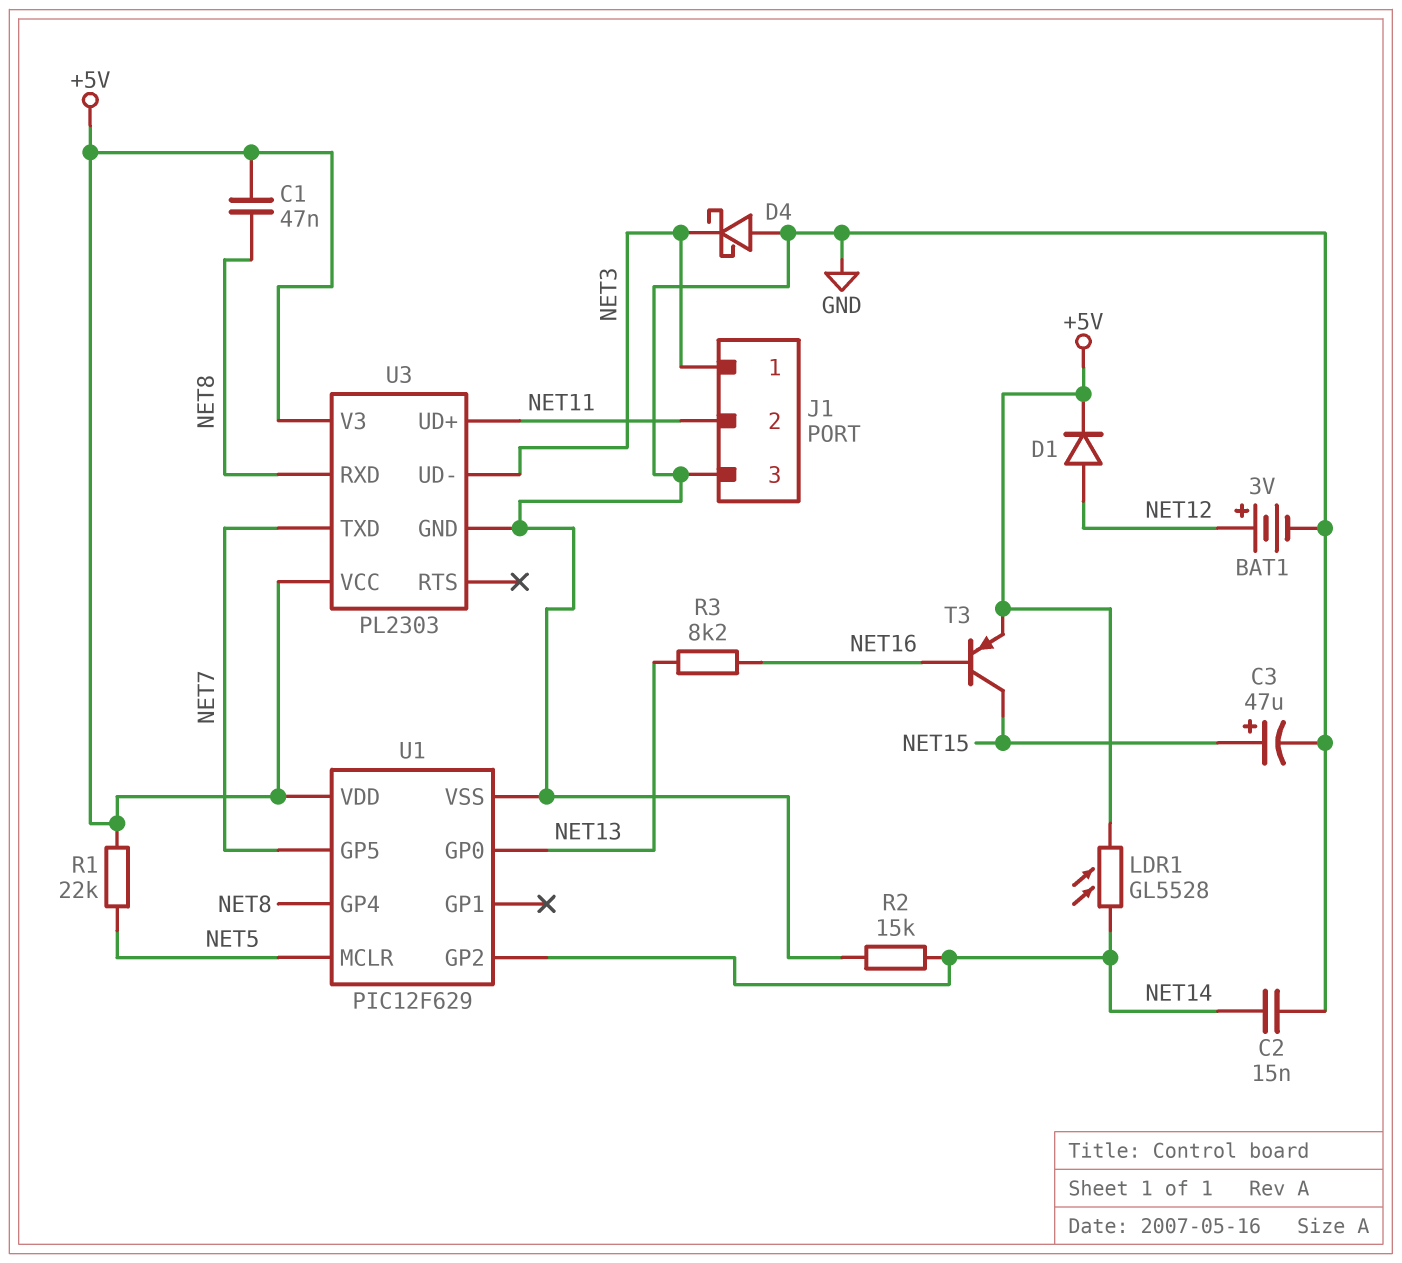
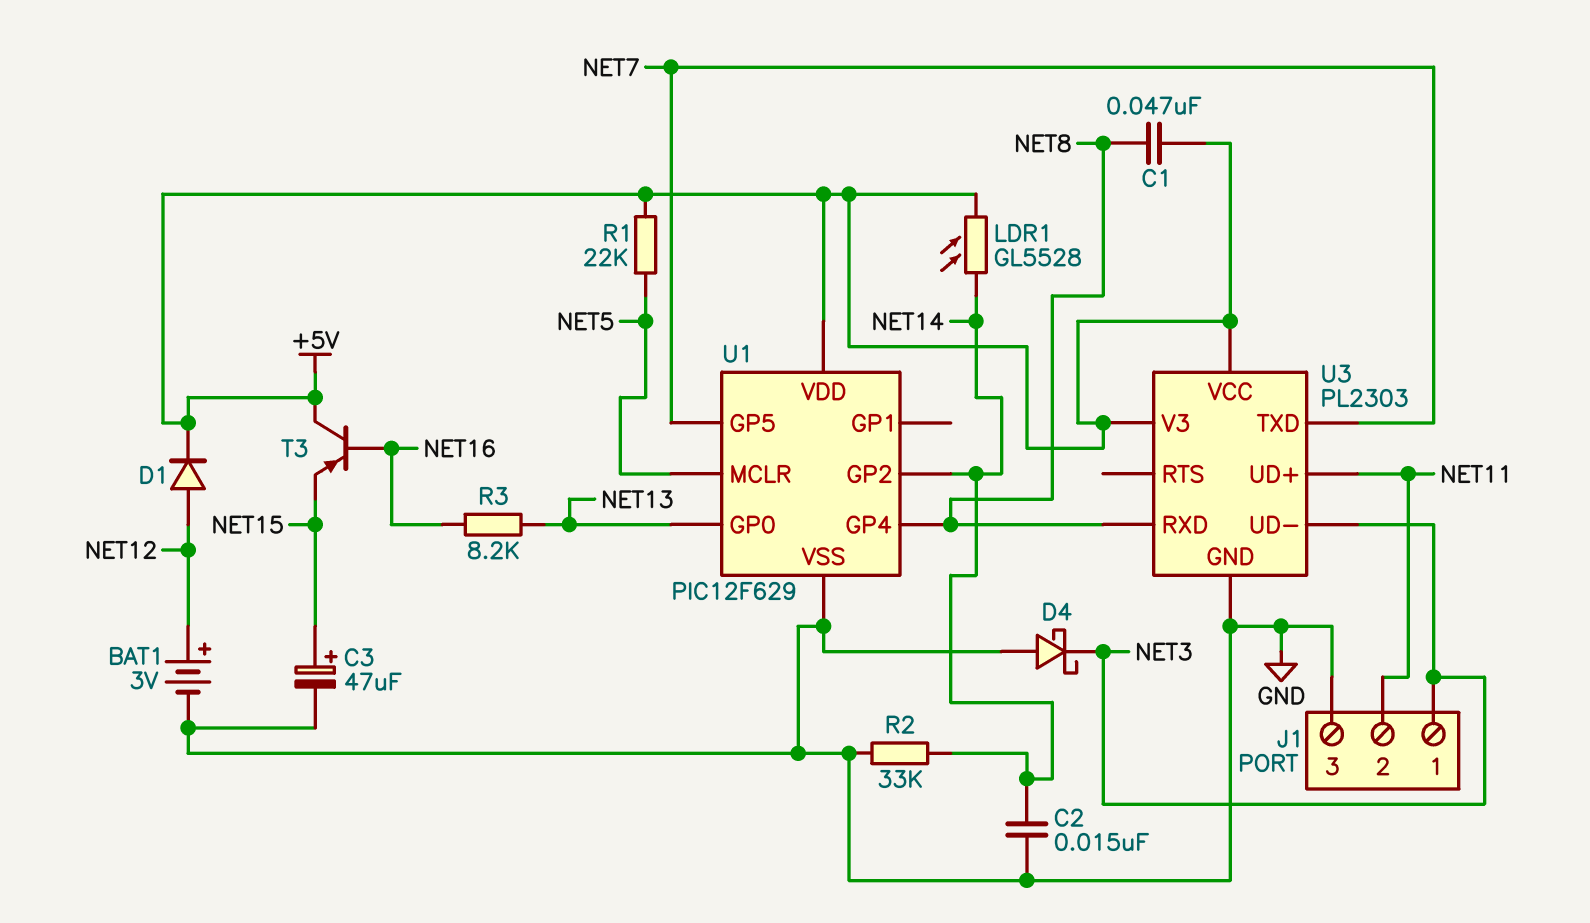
R2: 15k (GND, NET14) -> 33k (GND, NET14)
T3: PNP (B NET16, C NET15, E +5V) -> PNP (B NET16, C +5V, E NET15)

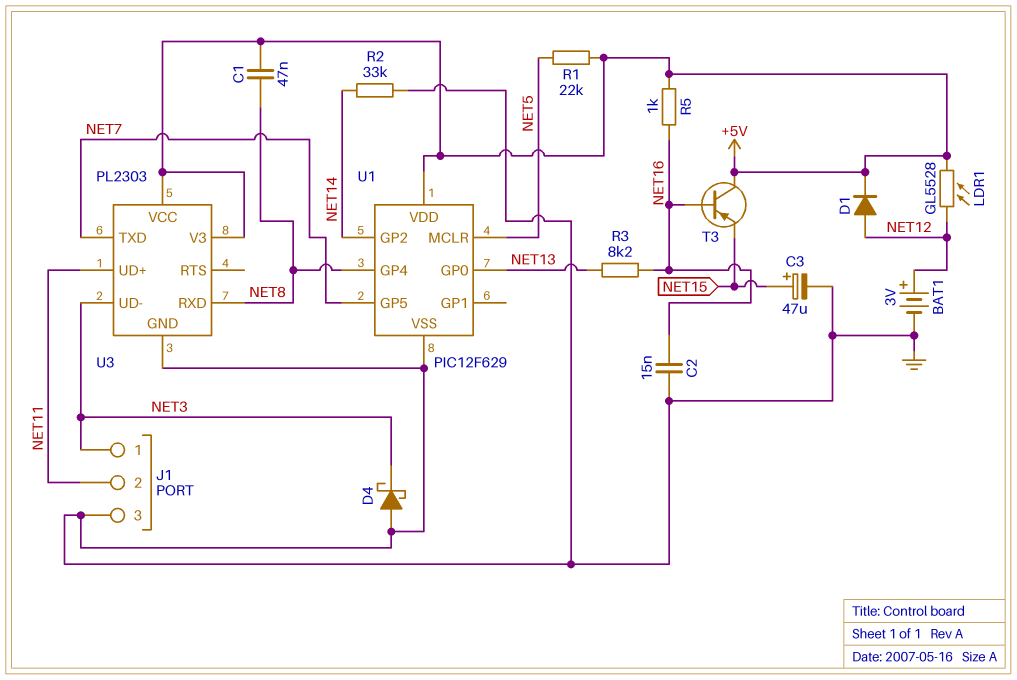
C2: 15nF (GND, NET14) -> 15nF (GND, NET16)
LDR1: GL5528 (+5V, NET14) -> GL5528 (+5V, NET12)
R5: none -> 1k (+5V, NET16)

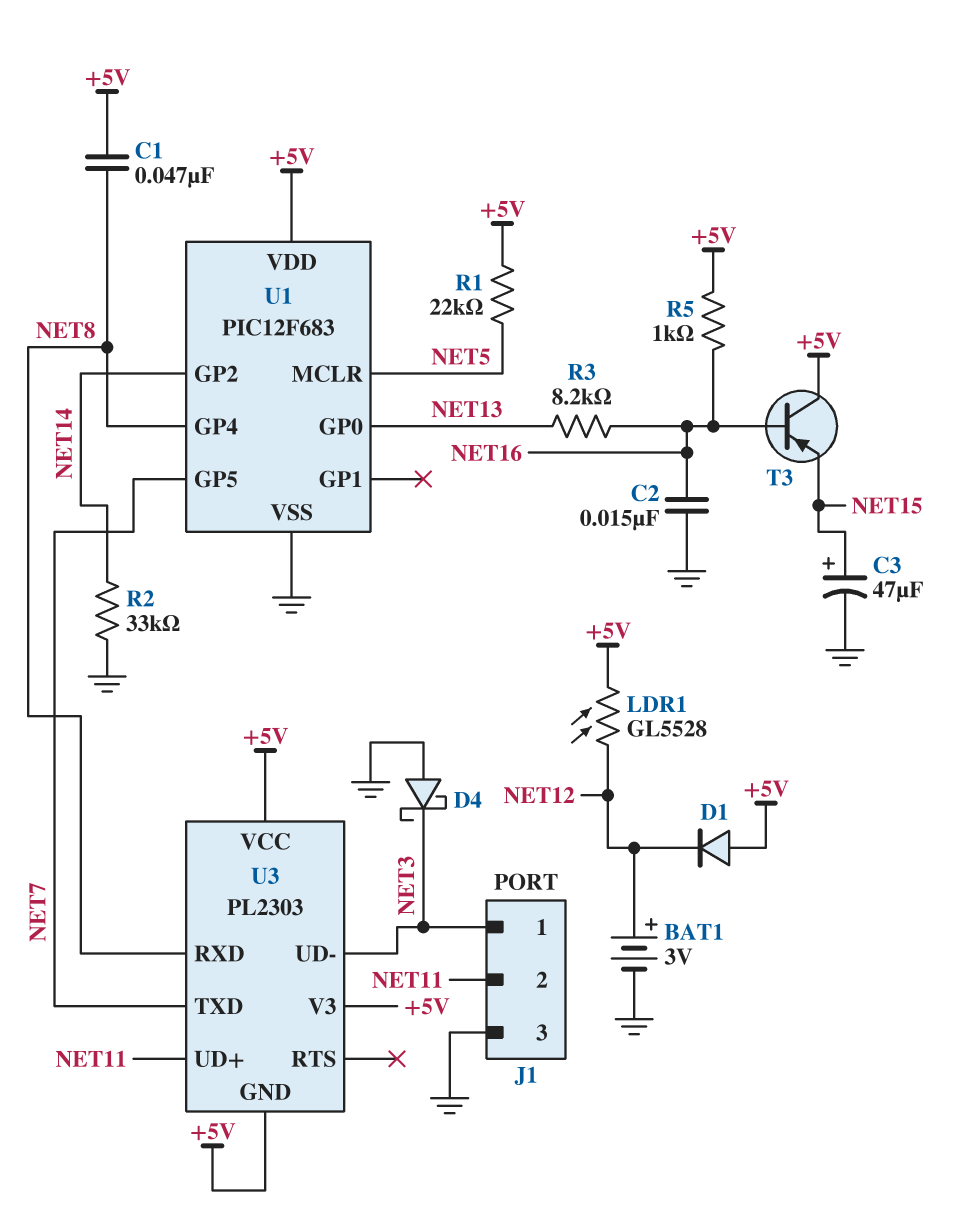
D1: diode (A NET12, K +5V) -> diode (A +5V, K NET12)
U1: PIC12F629 -> PIC12F683
U3 pin GND: GND -> +5V

